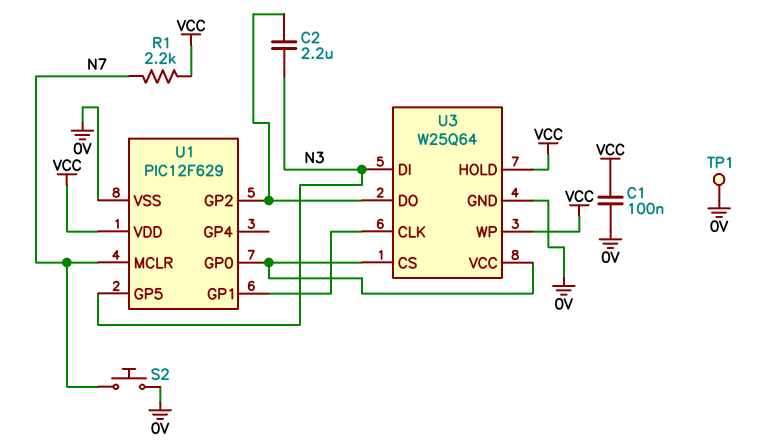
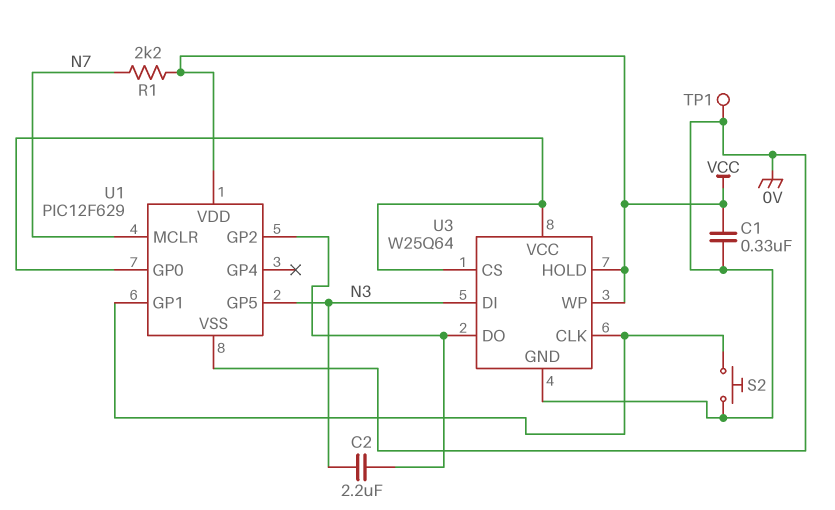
C1: 100nF (0V, VCC) -> 330nF (0V, VCC)
S2: button (0V, N7) -> button (0V, U1/GP1)

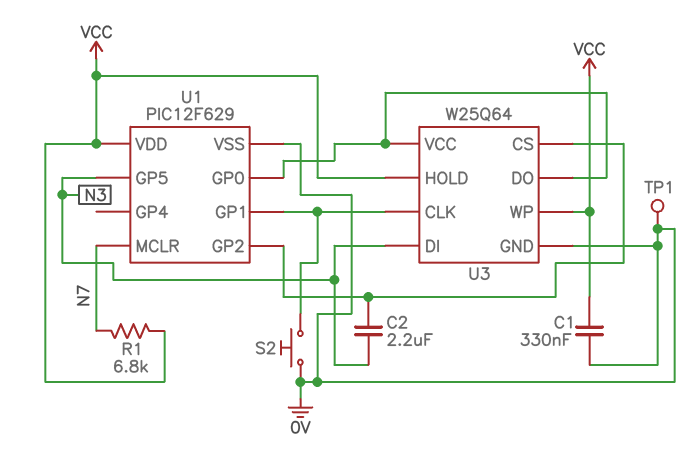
R1: 2.2k (N7, VCC) -> 6.8k (N7, VCC)
U3 pin CS: U1/GP0 -> U1/GP2
U3 pin DO: U1/GP2 -> U1/GP0

